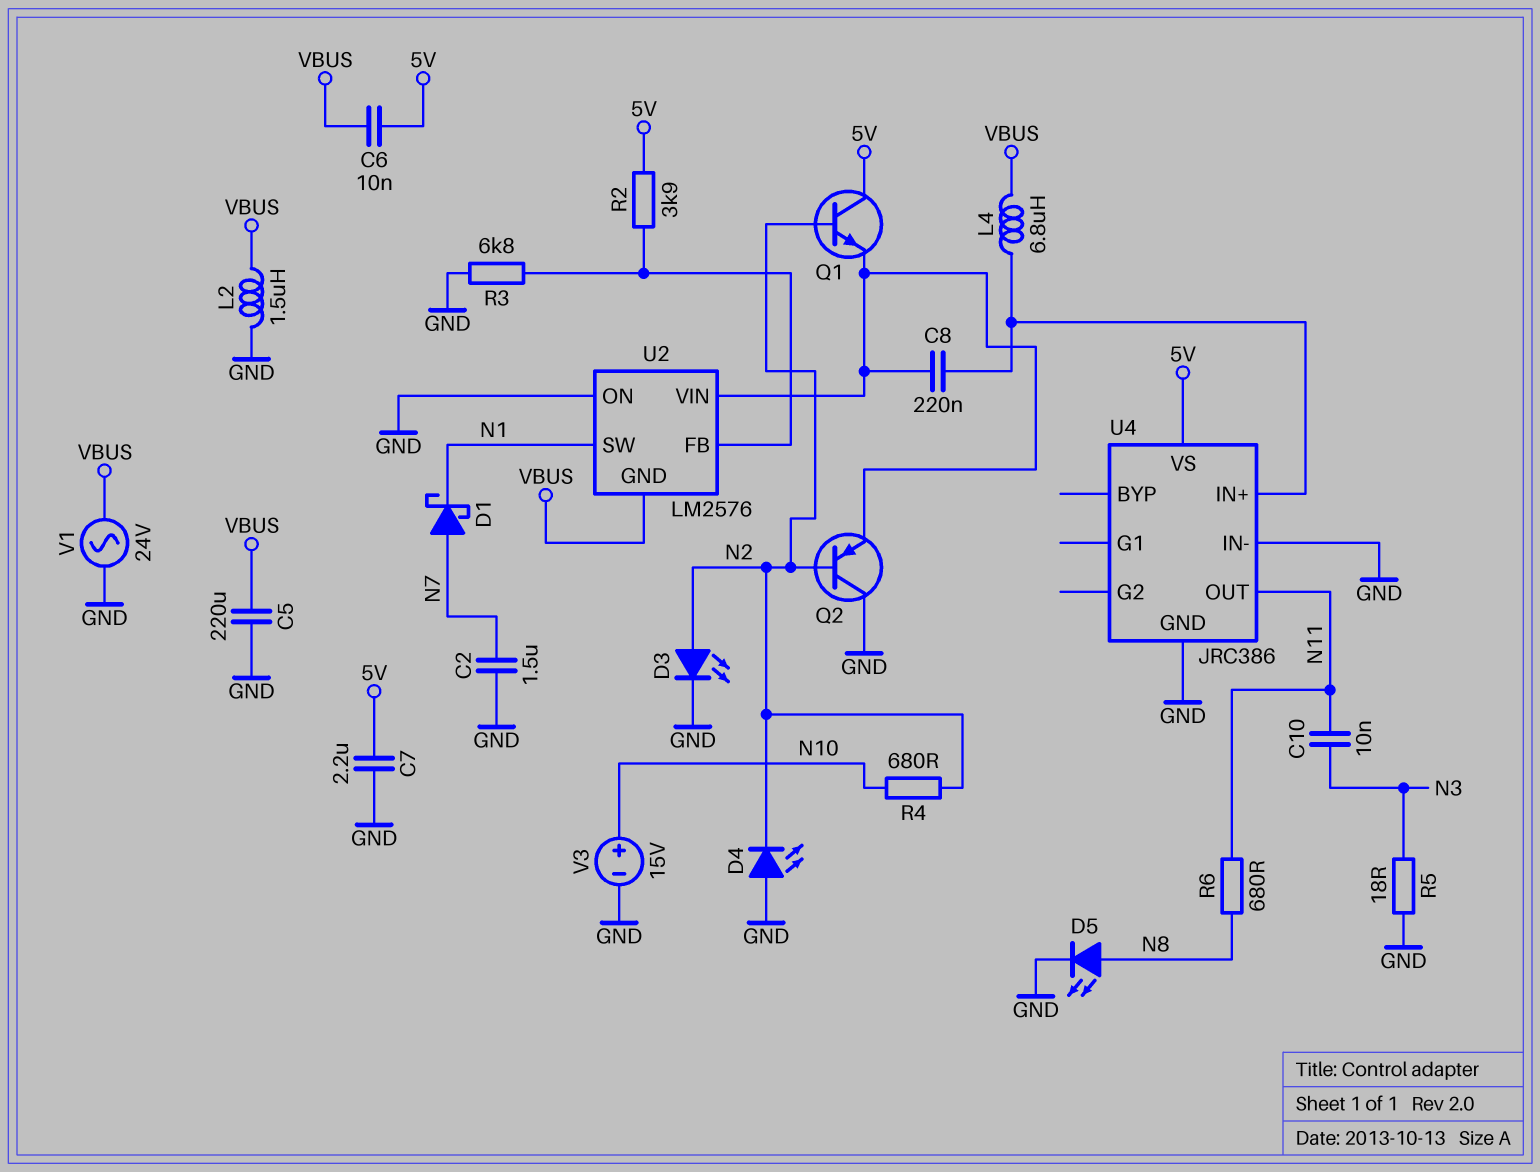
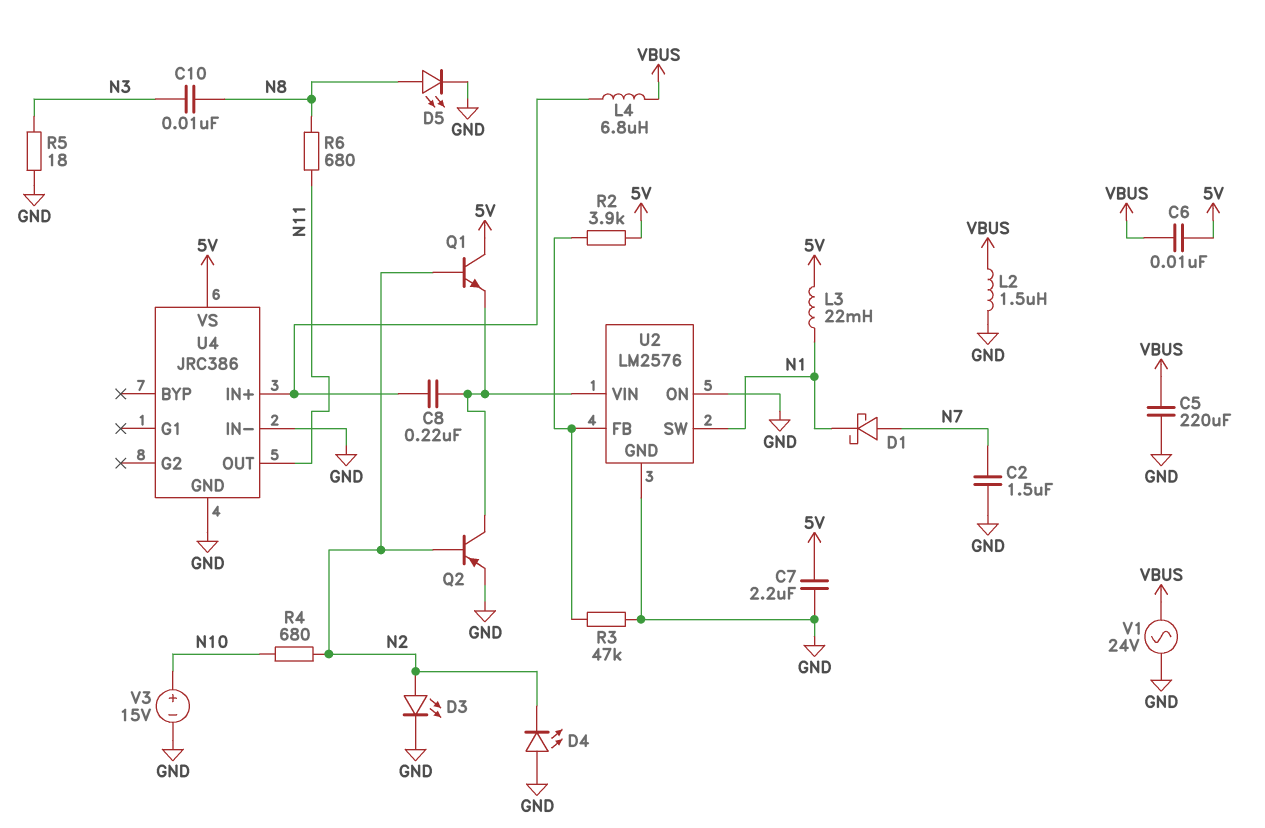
C10: 10nF (N3, N11) -> 10nF (N3, N8)
L3: none -> 22mH (5V, N1)
Q2: PNP (B N2, C GND, E U2/VIN) -> PNP (B N2, C U2/VIN, E GND)
R3: 6.8k (GND, U2/FB) -> 47k (GND, U2/FB)
U2 pin GND: VBUS -> GND

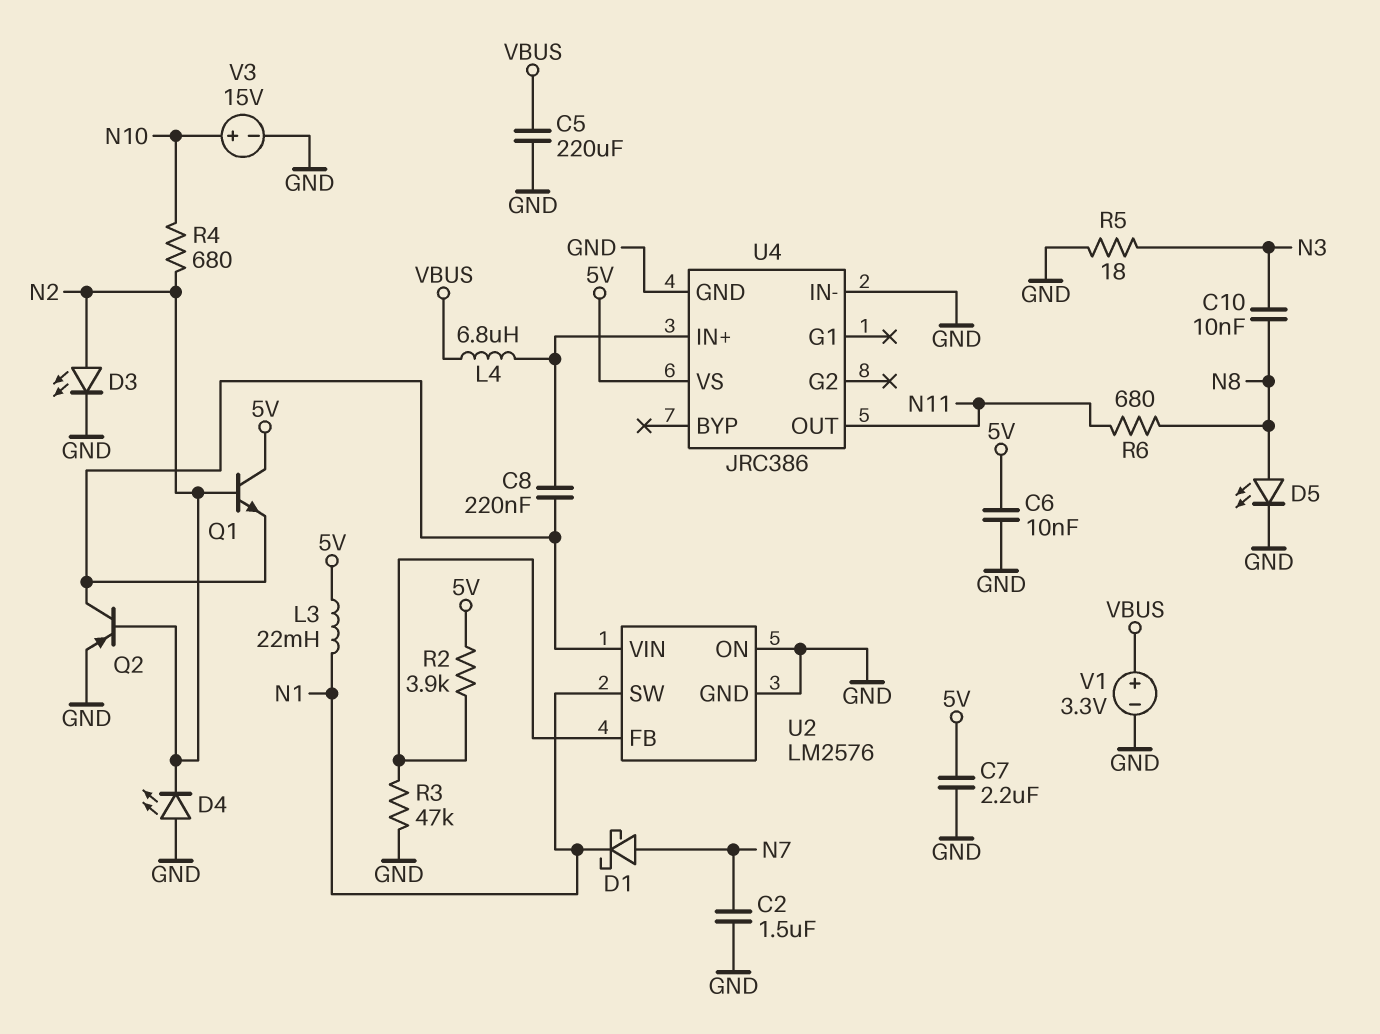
C6: 10nF (5V, VBUS) -> 10nF (5V, GND)
L2: 1.5uH (GND, VBUS) -> none
V1: AC 24V (GND, VBUS) -> 3.3V (plus VBUS, minus GND)

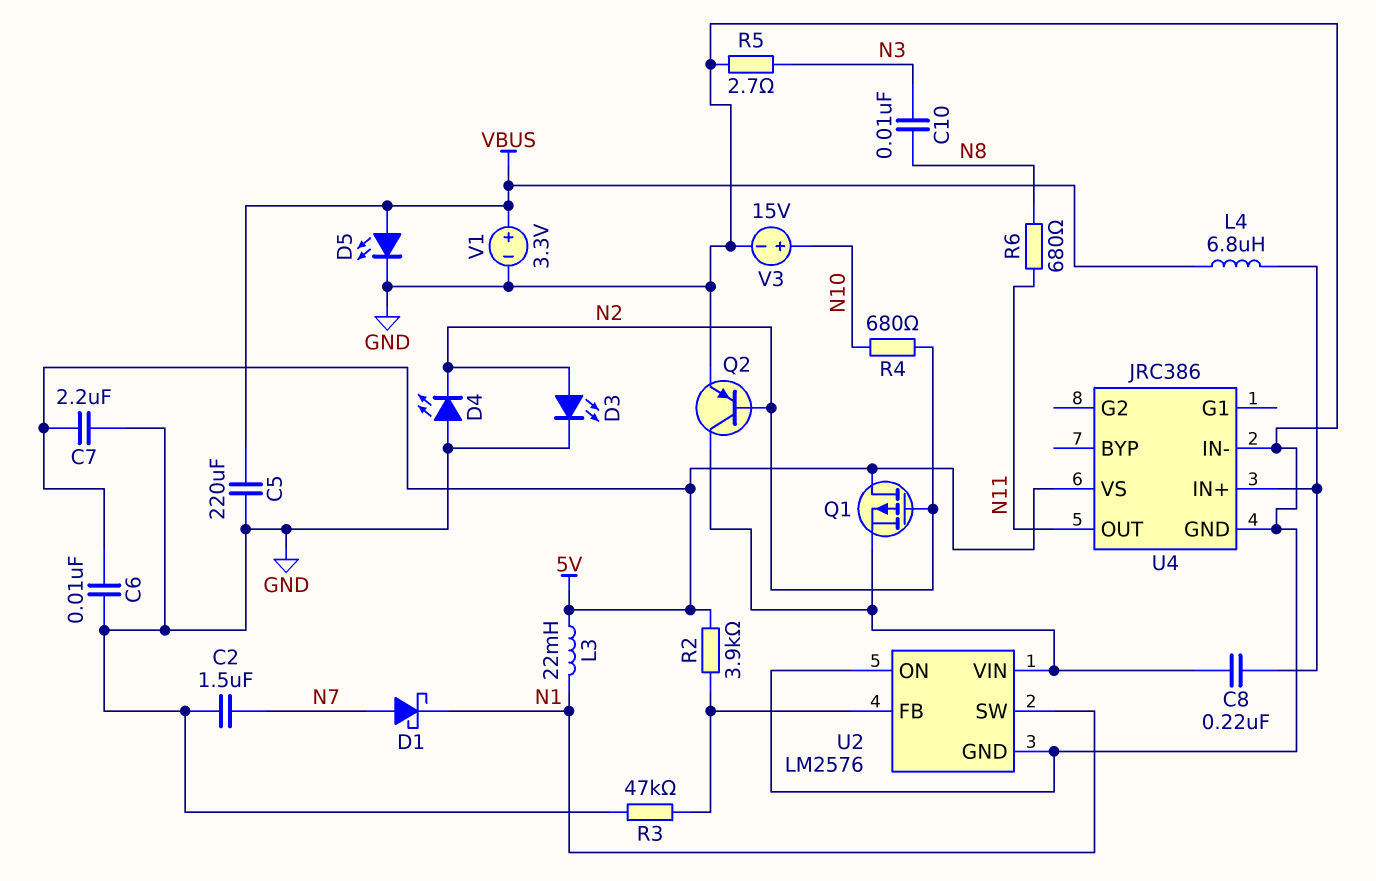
D5: LED (A N8, K GND) -> LED (A VBUS, K GND)
Q1: NPN (B N2, C 5V, E U2/VIN) -> PMOS (G N2, D 5V, S U2/VIN)
R5: 18 (GND, N3) -> 2.7 (GND, N3)

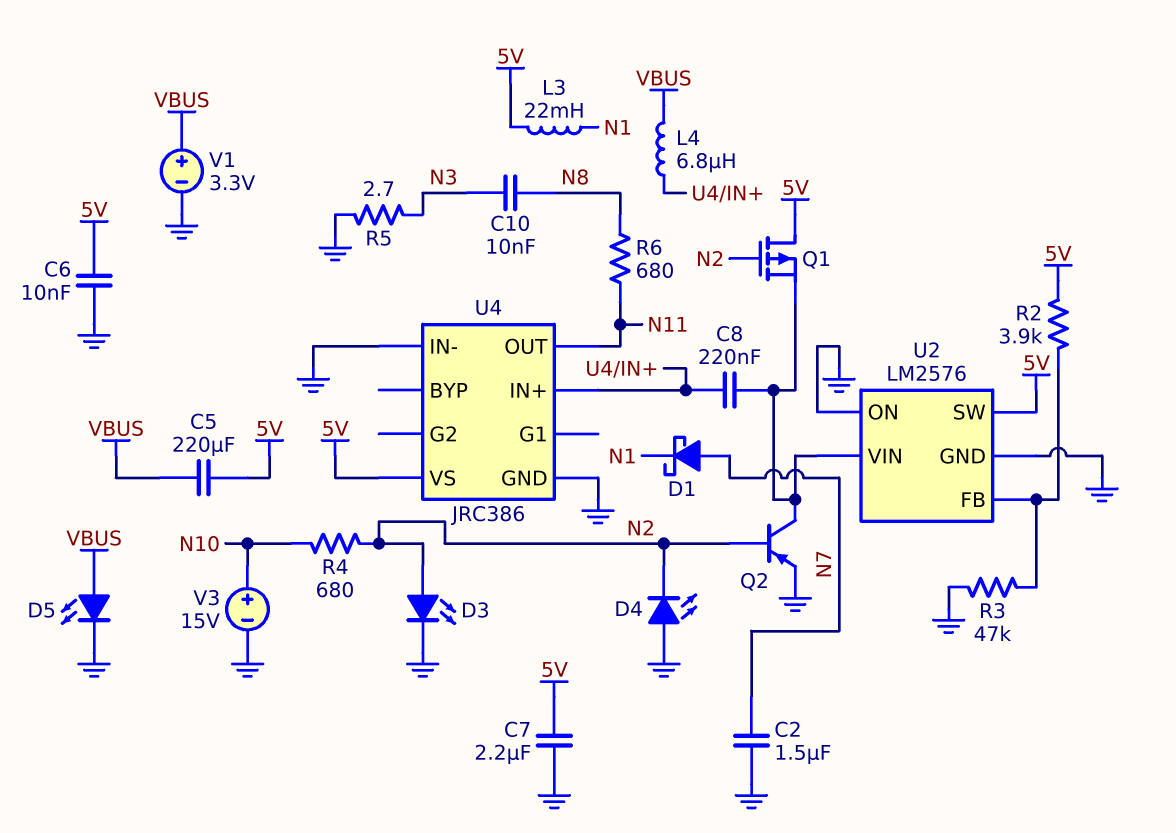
C5: 220uF (GND, VBUS) -> 220uF (5V, VBUS)
U2 pin SW: N1 -> 5V

